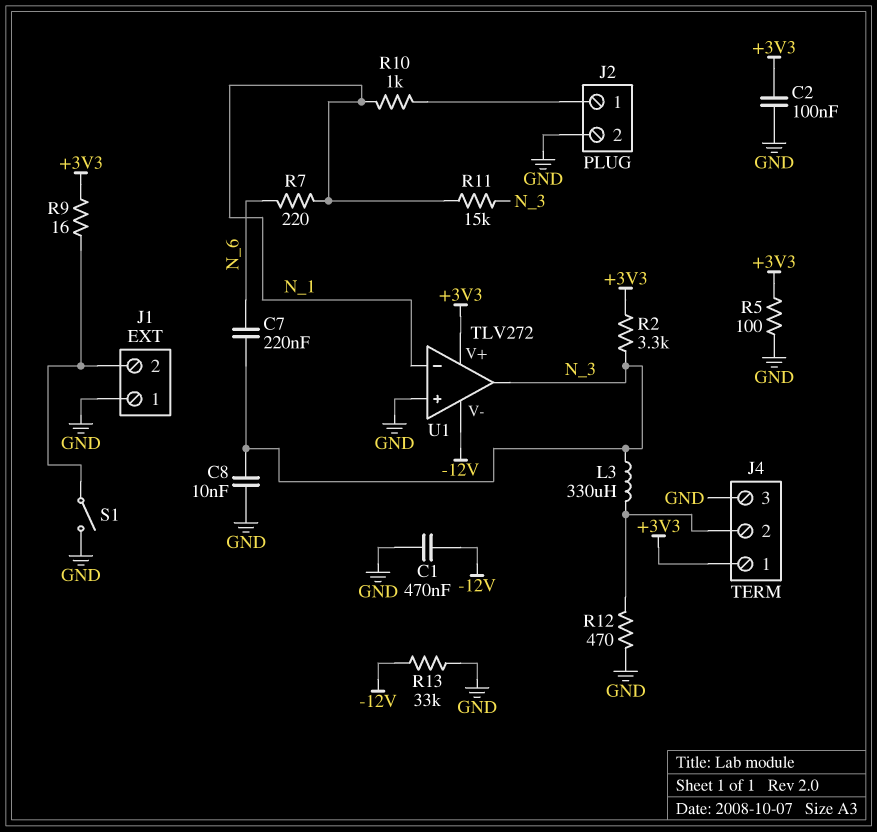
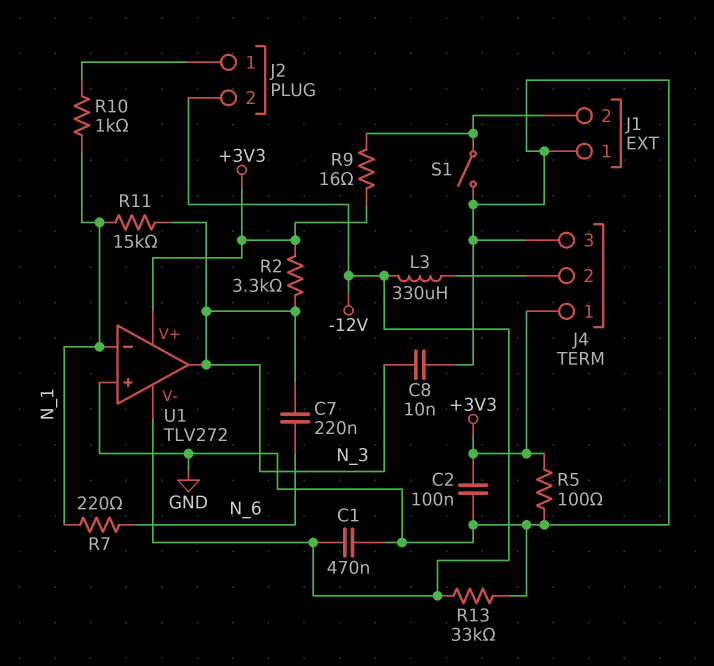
J2 pin 2: GND -> -12V
L3: 330uH (J4/2, N_3) -> 330uH (-12V, J4/2)
R12: 470 (GND, J4/2) -> none

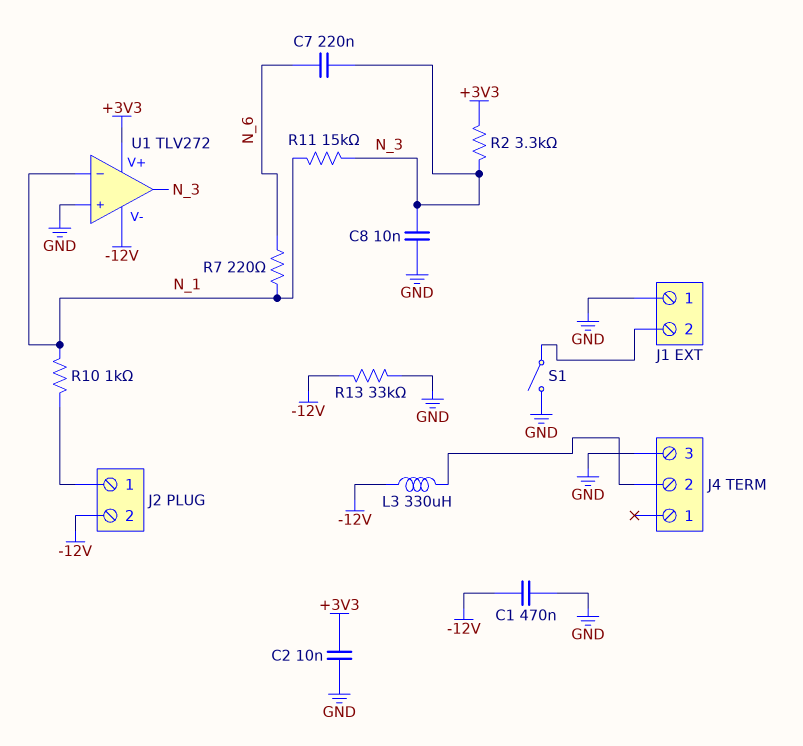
C2: 100nF (+3V3, GND) -> 10nF (+3V3, GND)
J4 pin 1: +3V3 -> none
R5: 100 (+3V3, GND) -> none
R9: 16 (+3V3, J1/2) -> none

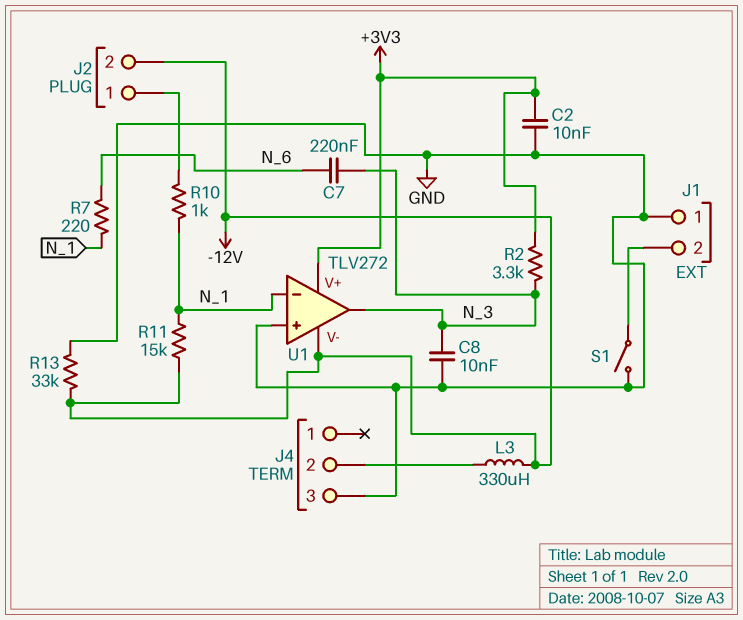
C1: 470nF (-12V, GND) -> none
R11: 15k (N_1, N_3) -> 15k (-12V, N_1)

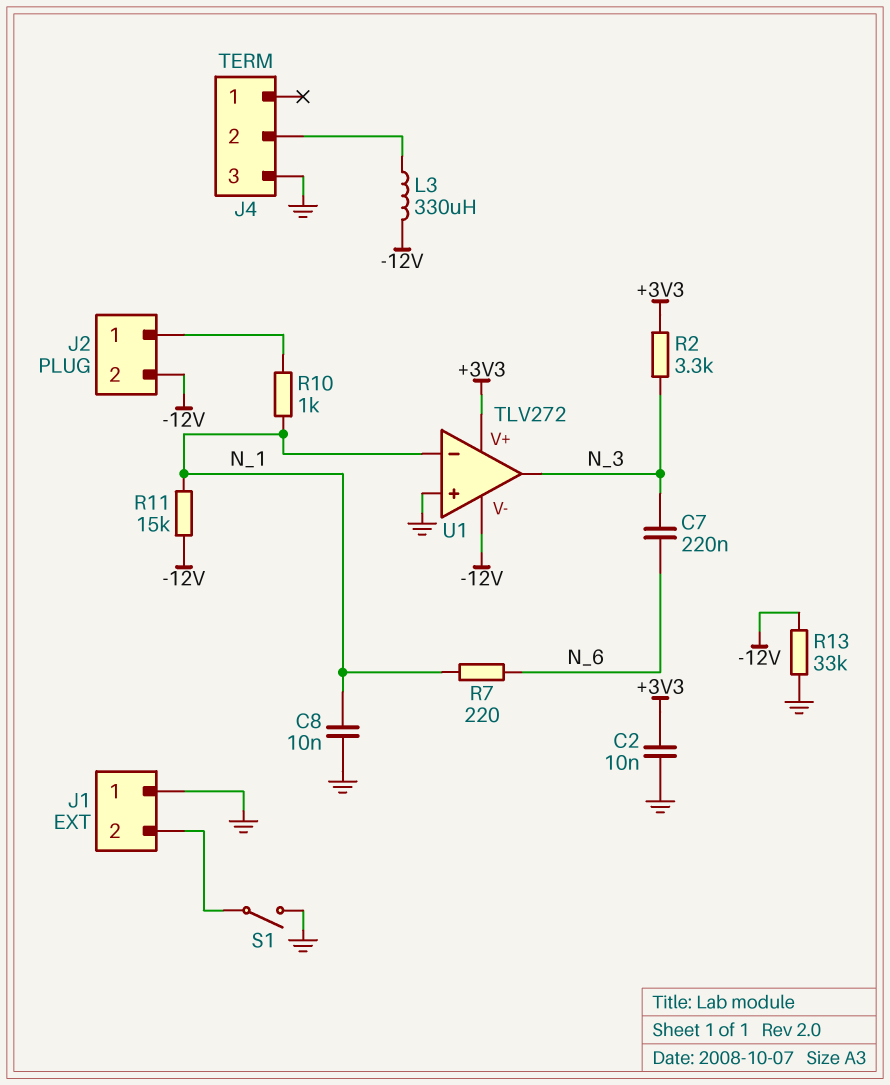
C8: 10nF (GND, N_3) -> 10nF (GND, N_1)

